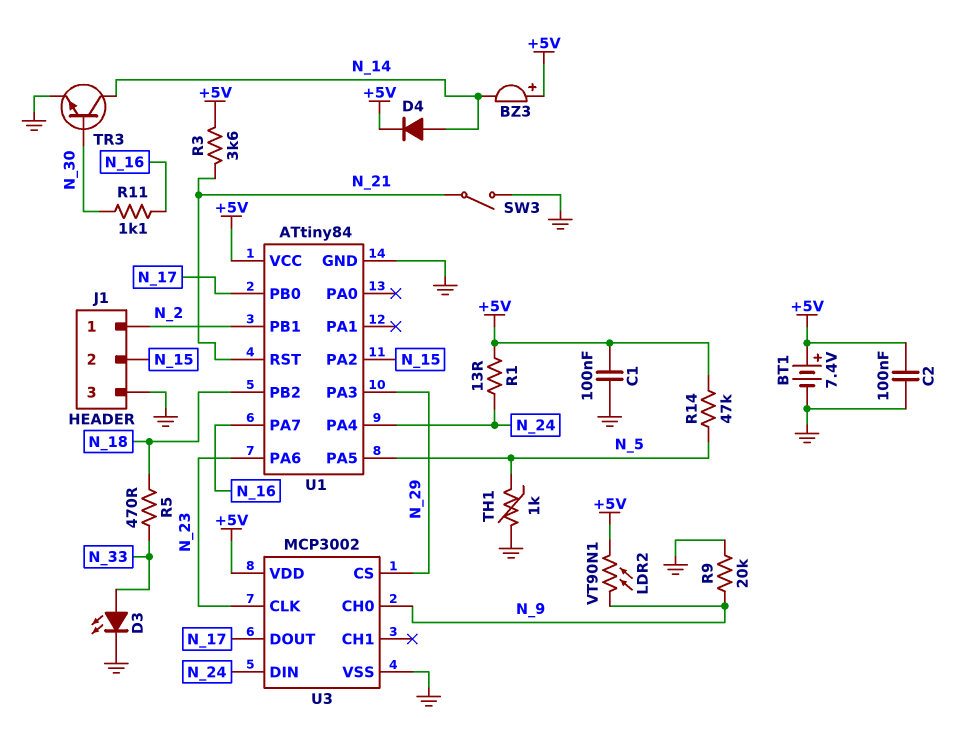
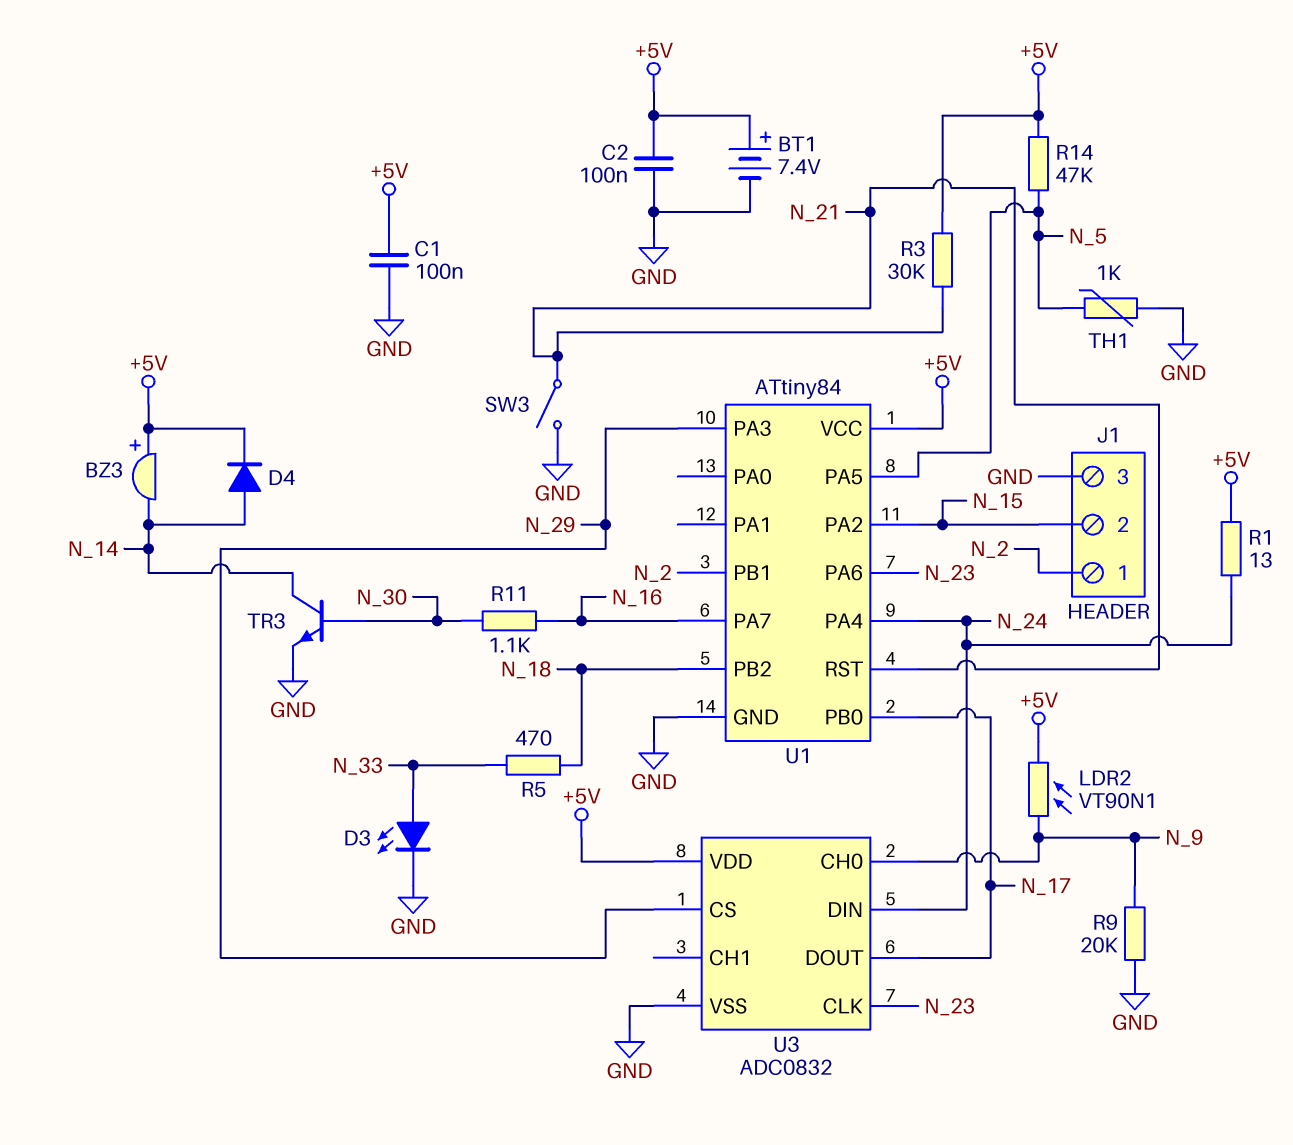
R3: 3.6k (+5V, N_21) -> 30k (+5V, N_21)
U3: MCP3002 -> ADC0832

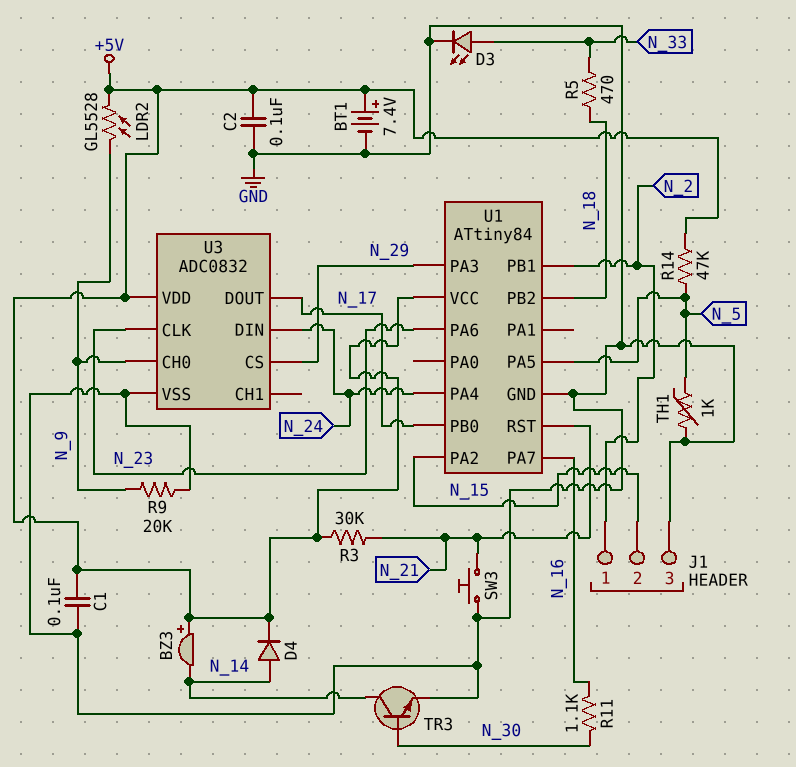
LDR2: VT90N1 (+5V, N_9) -> GL5528 (+5V, N_9)
R1: 13 (+5V, N_24) -> none
SW3: switch (GND, N_21) -> button (GND, N_21)

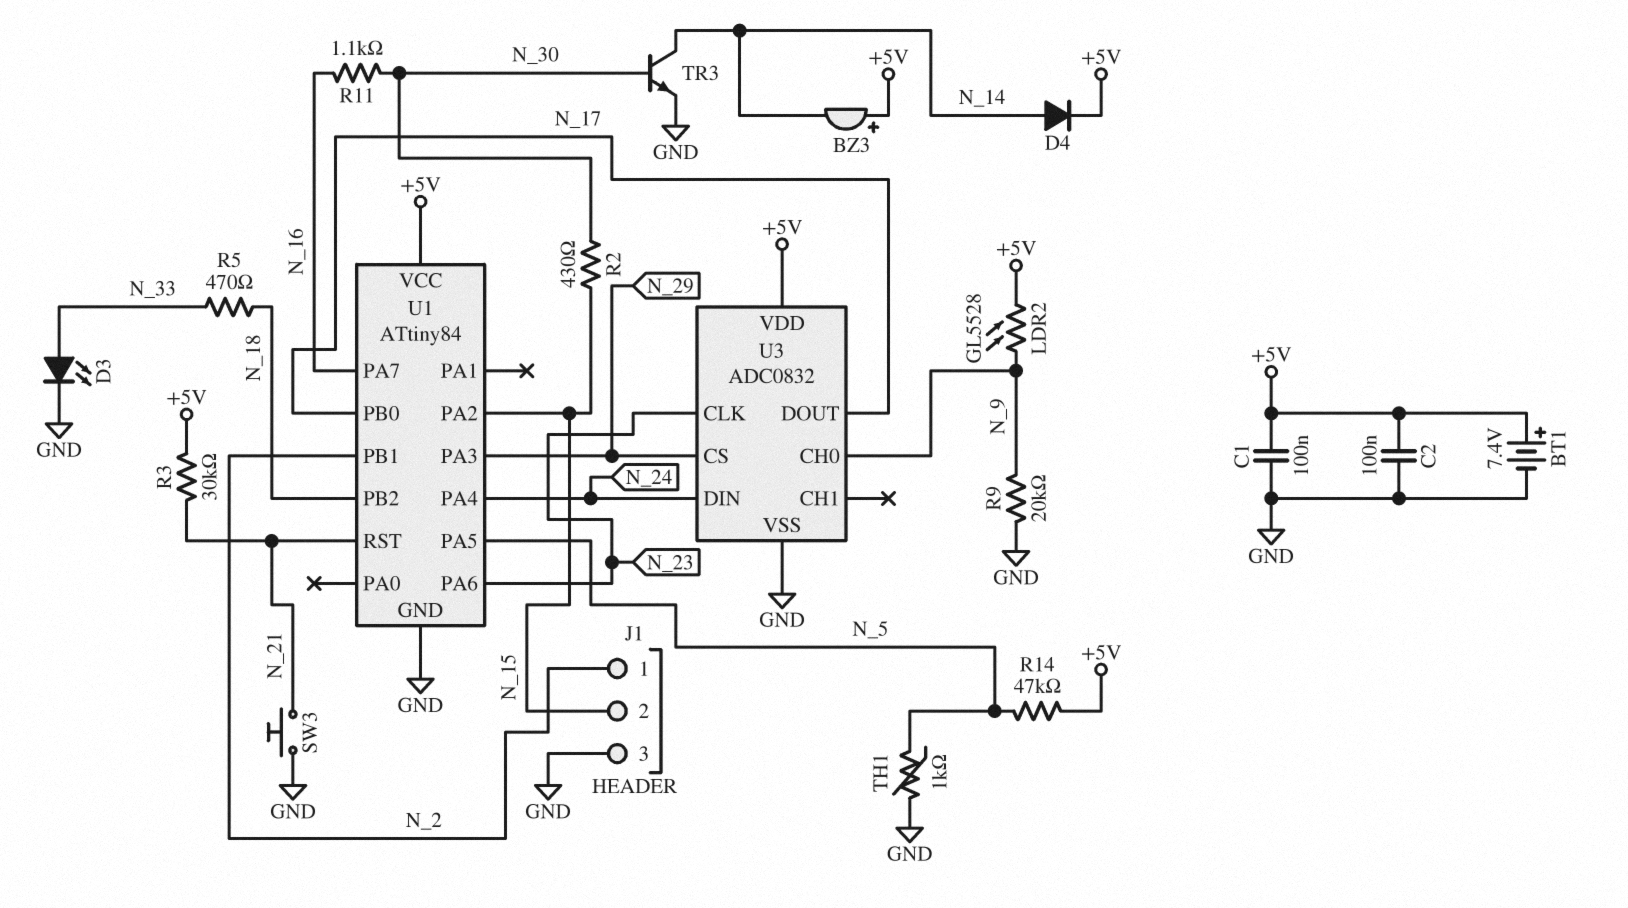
R2: none -> 430 (N_15, N_30)

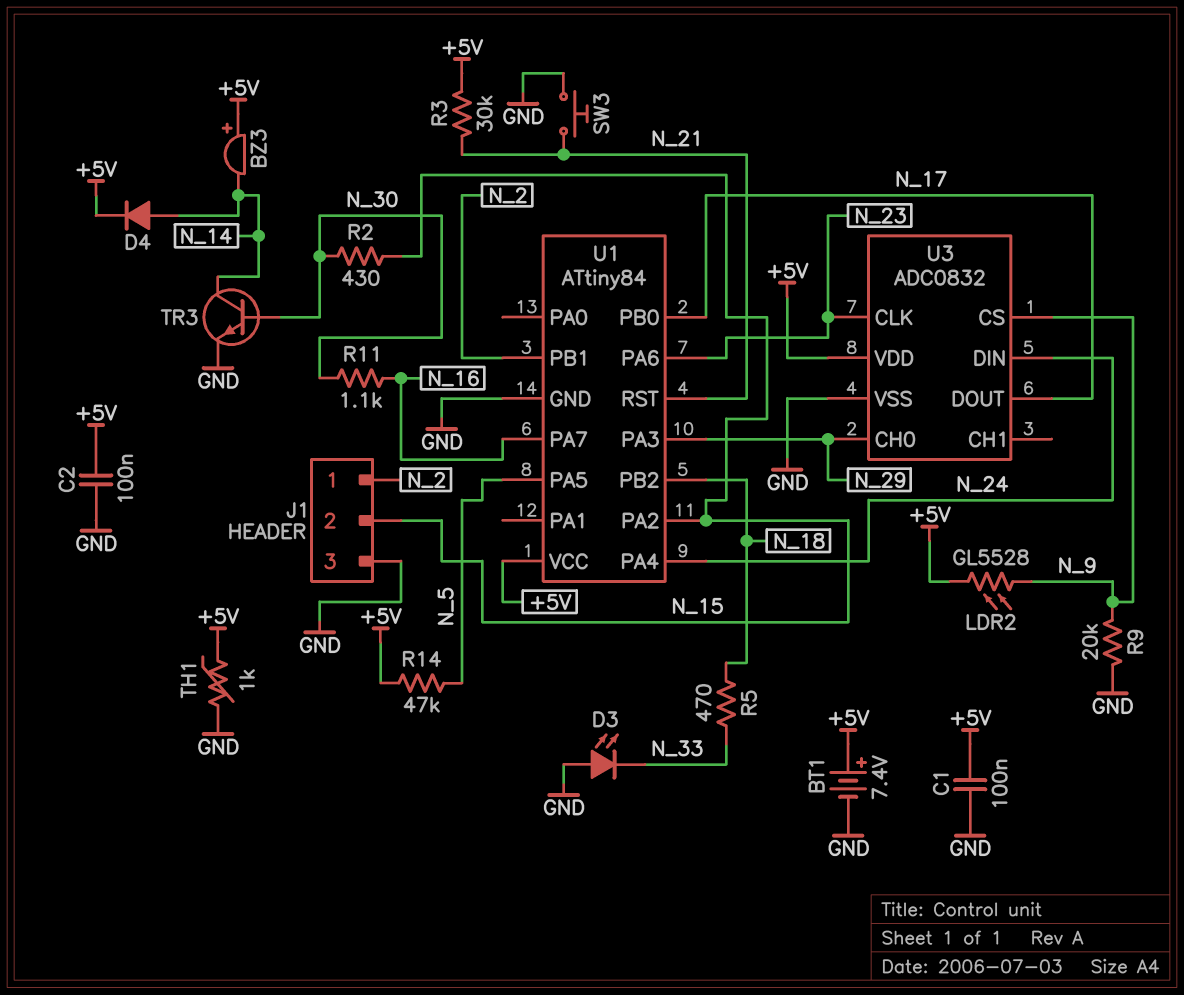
D3: LED (A N_33, K GND) -> LED (A GND, K N_33)
TH1: 1k (GND, N_5) -> 1k (+5V, GND)
U3 pin CH0: N_9 -> N_29
U3 pin CS: N_29 -> N_9

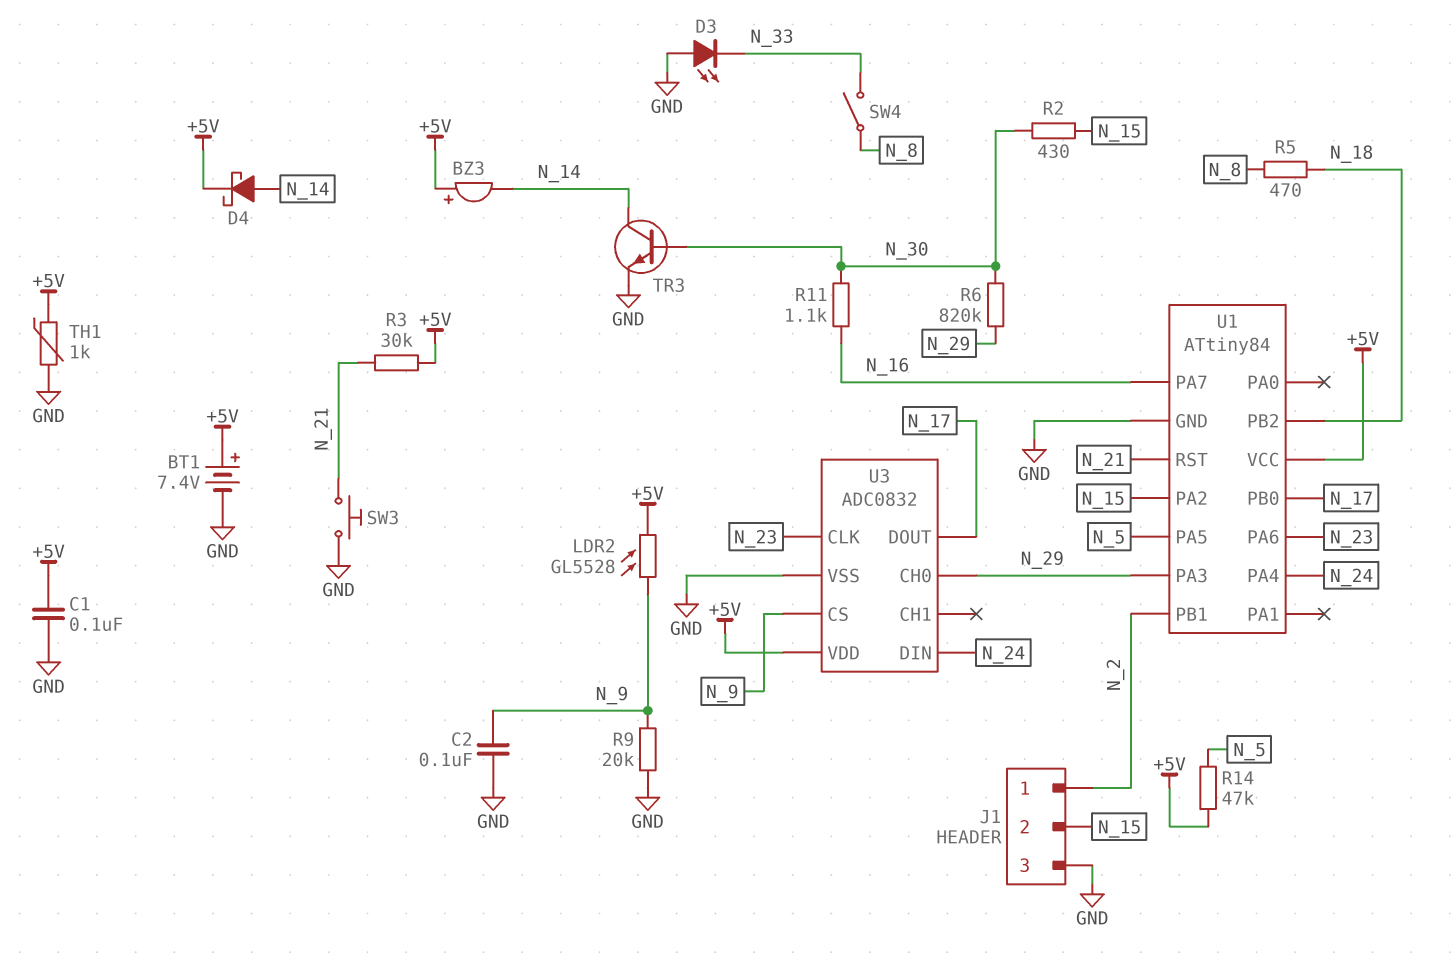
C2: 100nF (+5V, GND) -> 100nF (GND, N_9)
D4: diode (A N_14, K +5V) -> schottky (A N_14, K +5V)
R5: 470 (N_18, N_33) -> 470 (N_8, N_18)
R6: none -> 820k (N_29, N_30)
SW4: none -> switch (N_8, N_33)

